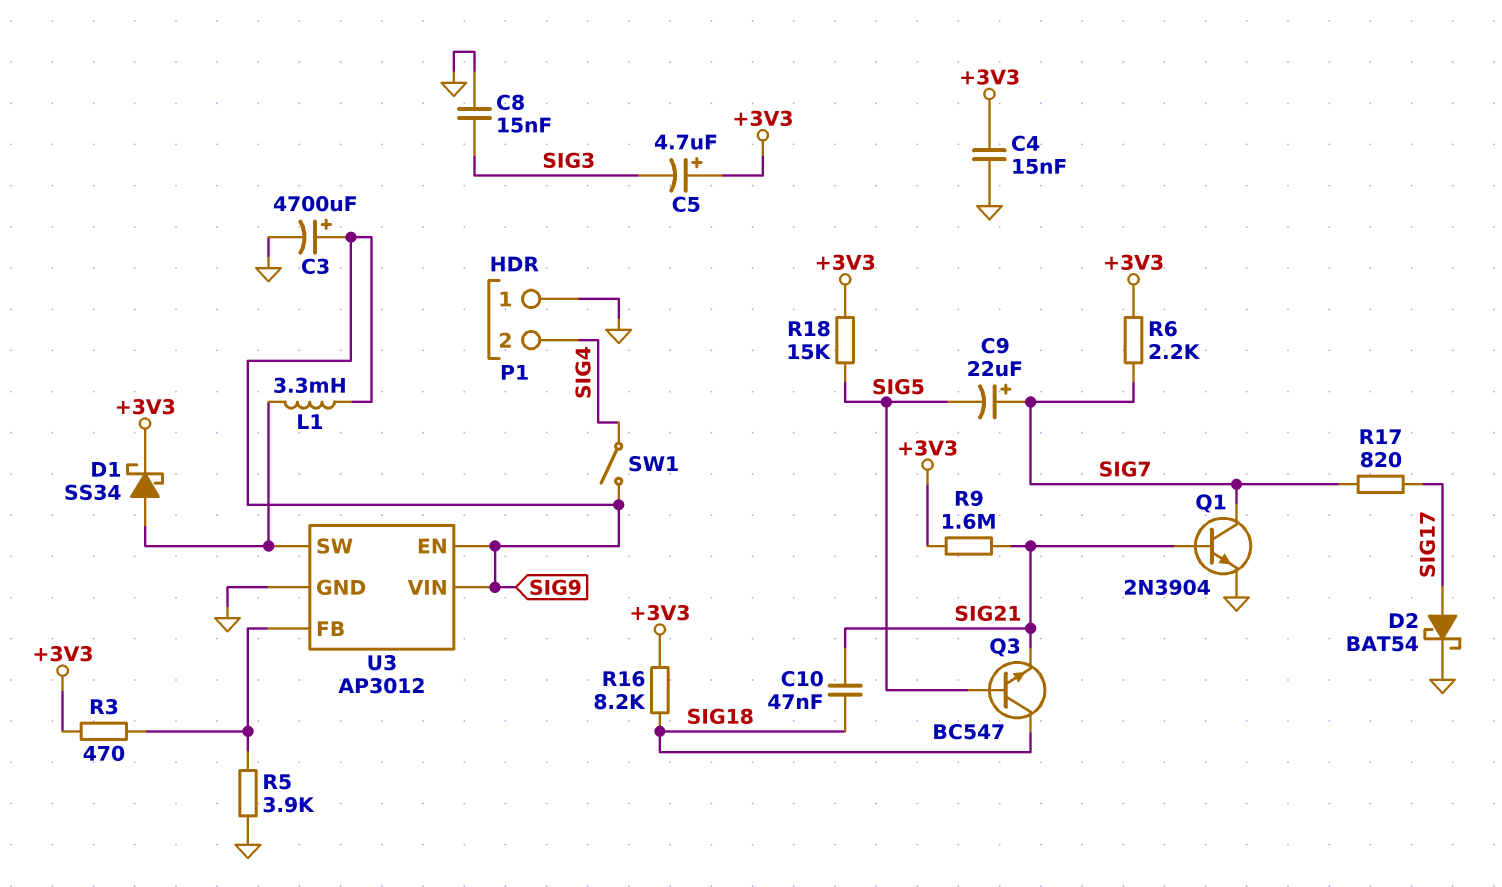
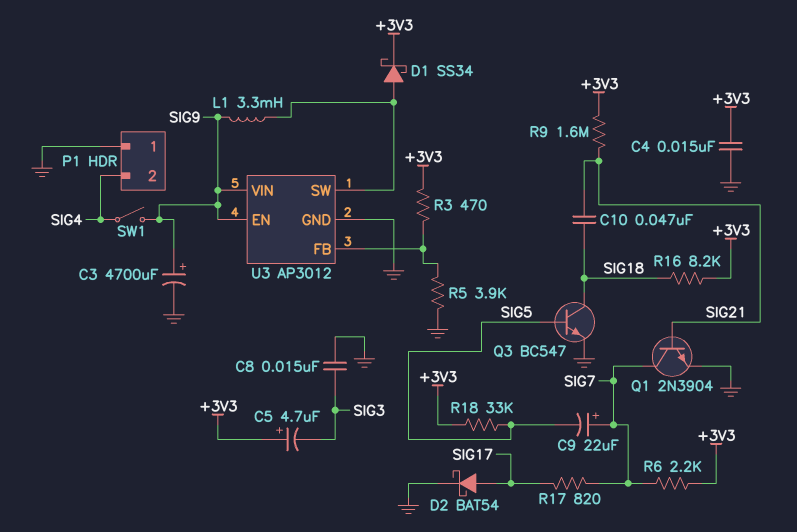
Q3: NPN BC547 (B SIG5, C SIG18, E SIG21) -> NPN BC547 (B SIG5, C SIG18, E GND)
R18: 15k (+3V3, SIG5) -> 33k (+3V3, SIG5)

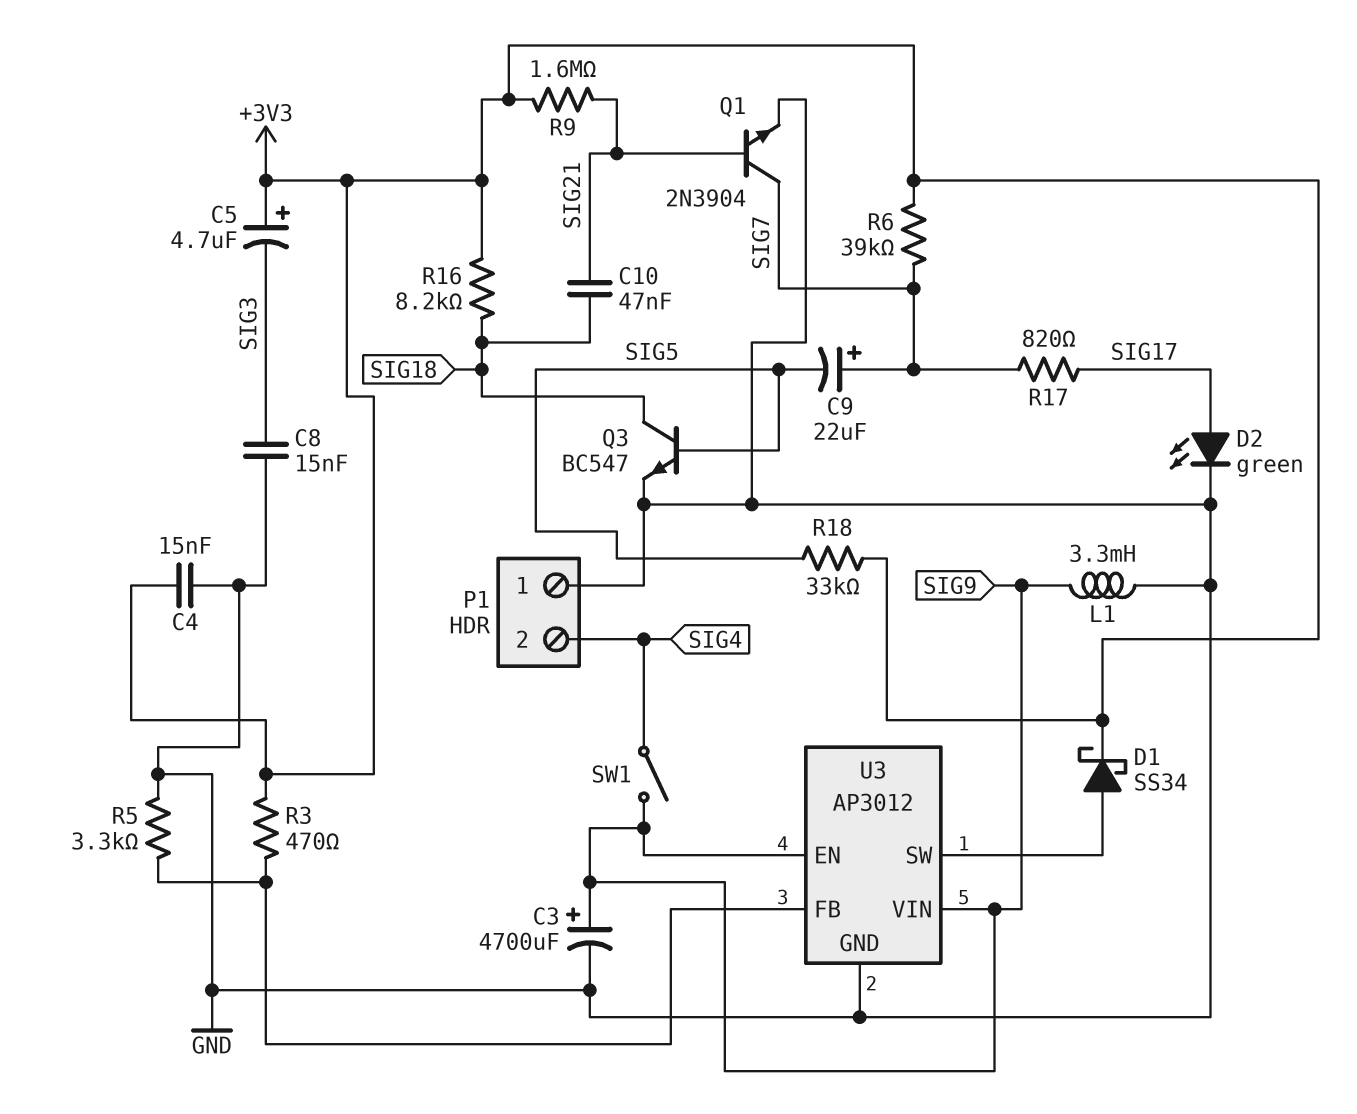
D2: schottky BAT54 (A SIG17, K GND) -> LED green (A SIG17, K GND)
L1: 3.3mH (SIG9, U3/SW) -> 3.3mH (GND, SIG9)
R5: 3.9k (GND, U3/FB) -> 3.3k (GND, U3/FB)
R6: 2.2k (+3V3, SIG7) -> 39k (+3V3, SIG7)

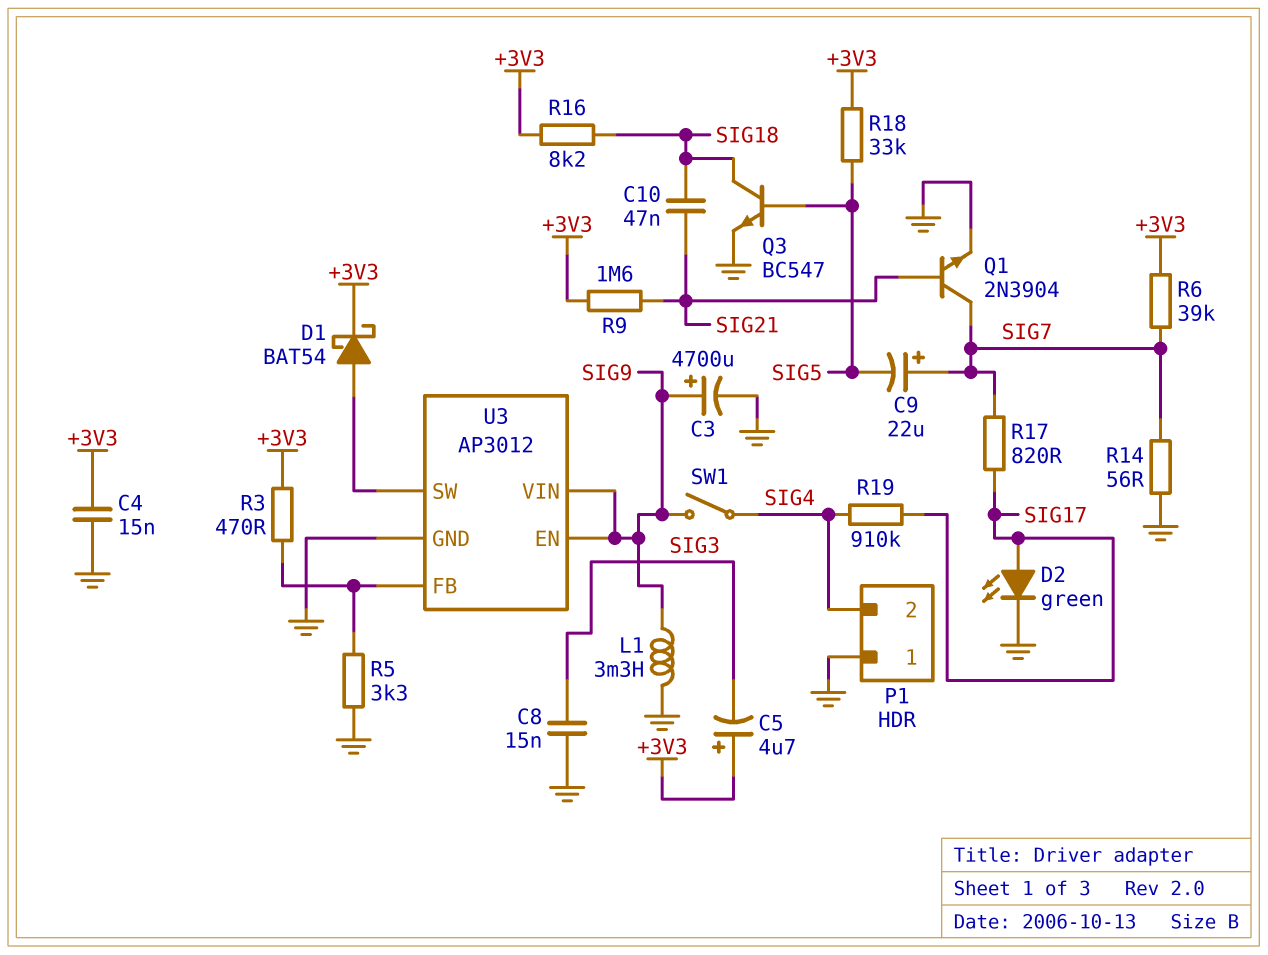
D1: schottky SS34 (A U3/SW, K +3V3) -> schottky BAT54 (A U3/SW, K +3V3)
R14: none -> 56 (GND, SIG7)
R19: none -> 910k (SIG4, SIG17)

